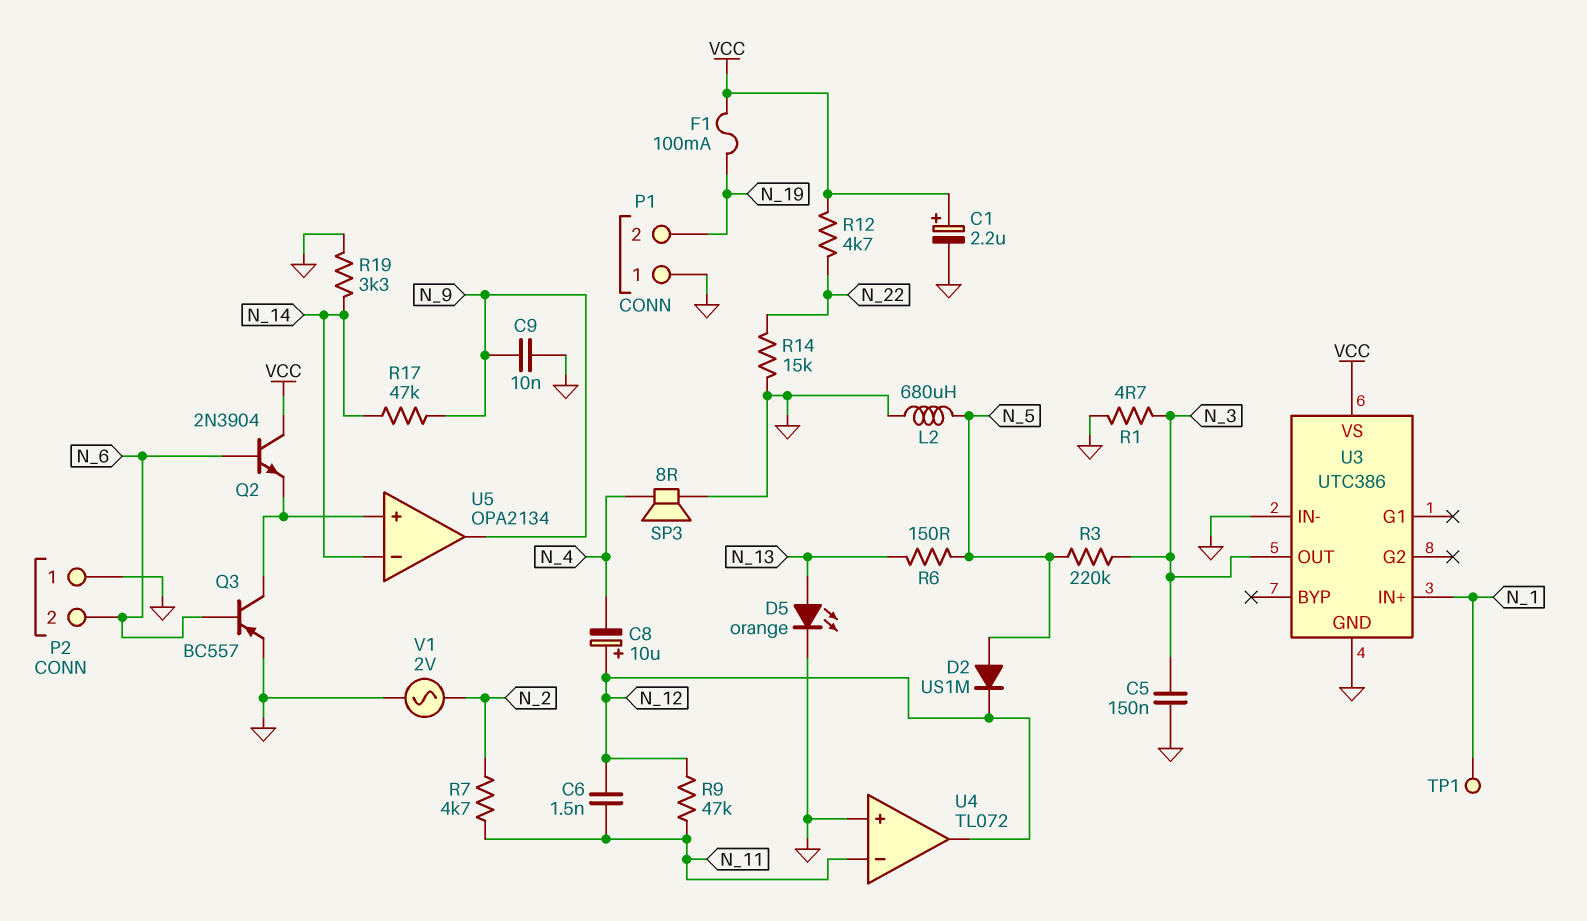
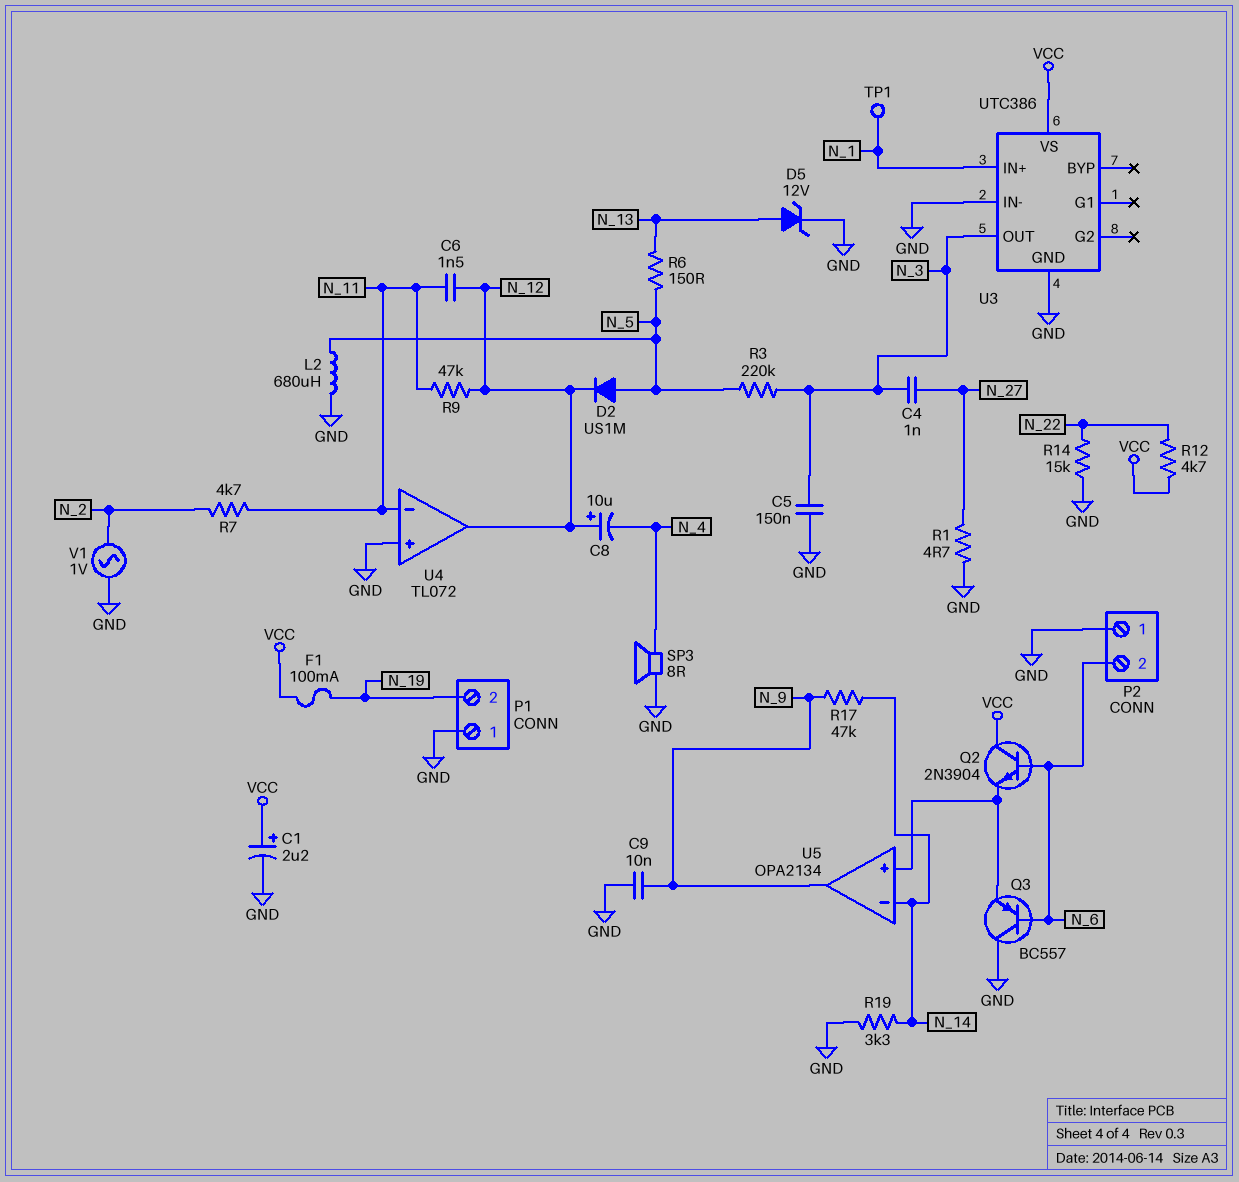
C4: none -> 1nF (N_3, N_27)
D5: LED orange (A N_13, K GND) -> zener 12V (A N_13, K GND)
Q3: PNP BC557 (B N_6, C U5/in+, E GND) -> PNP BC557 (B N_6, C GND, E U5/in+)
R1: 4.7 (GND, N_3) -> 4.7 (GND, N_27)
V1: AC 2V (GND, N_2) -> AC 1V (GND, N_2)

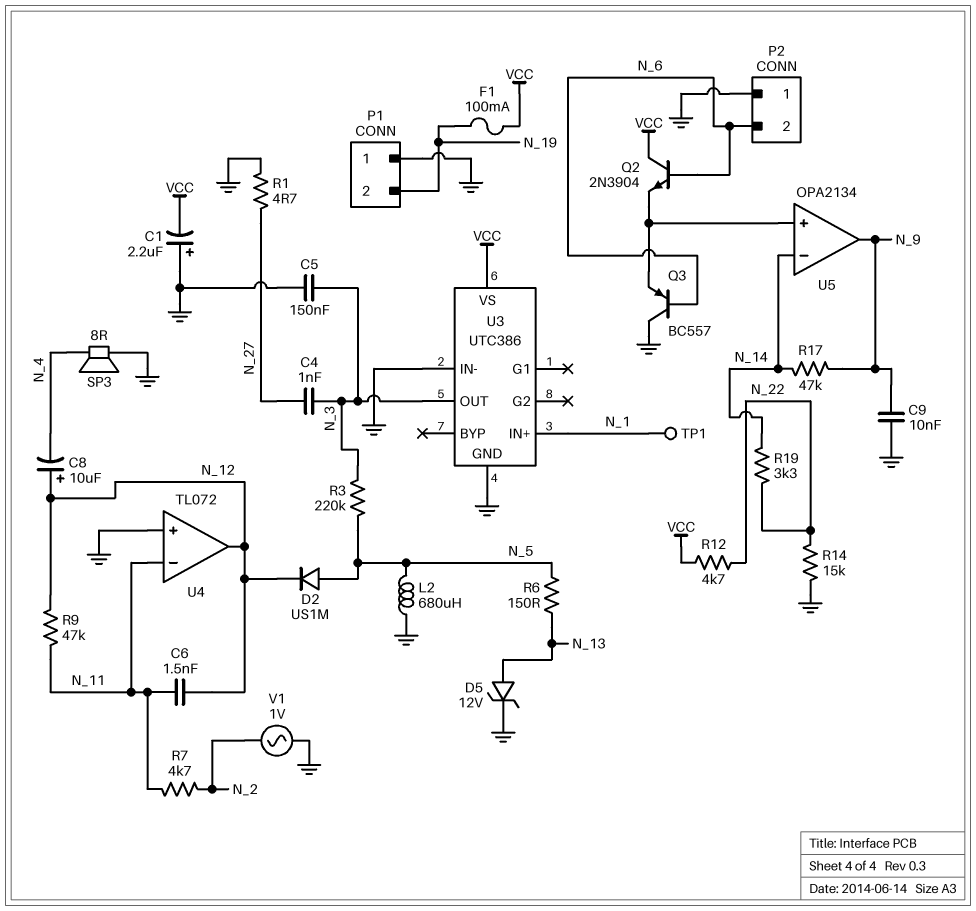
C1: 2.2uF (plus VCC, minus GND) -> 2.2uF (plus GND, minus VCC)
R19: 3.3k (GND, N_14) -> 3.3k (N_14, N_22)

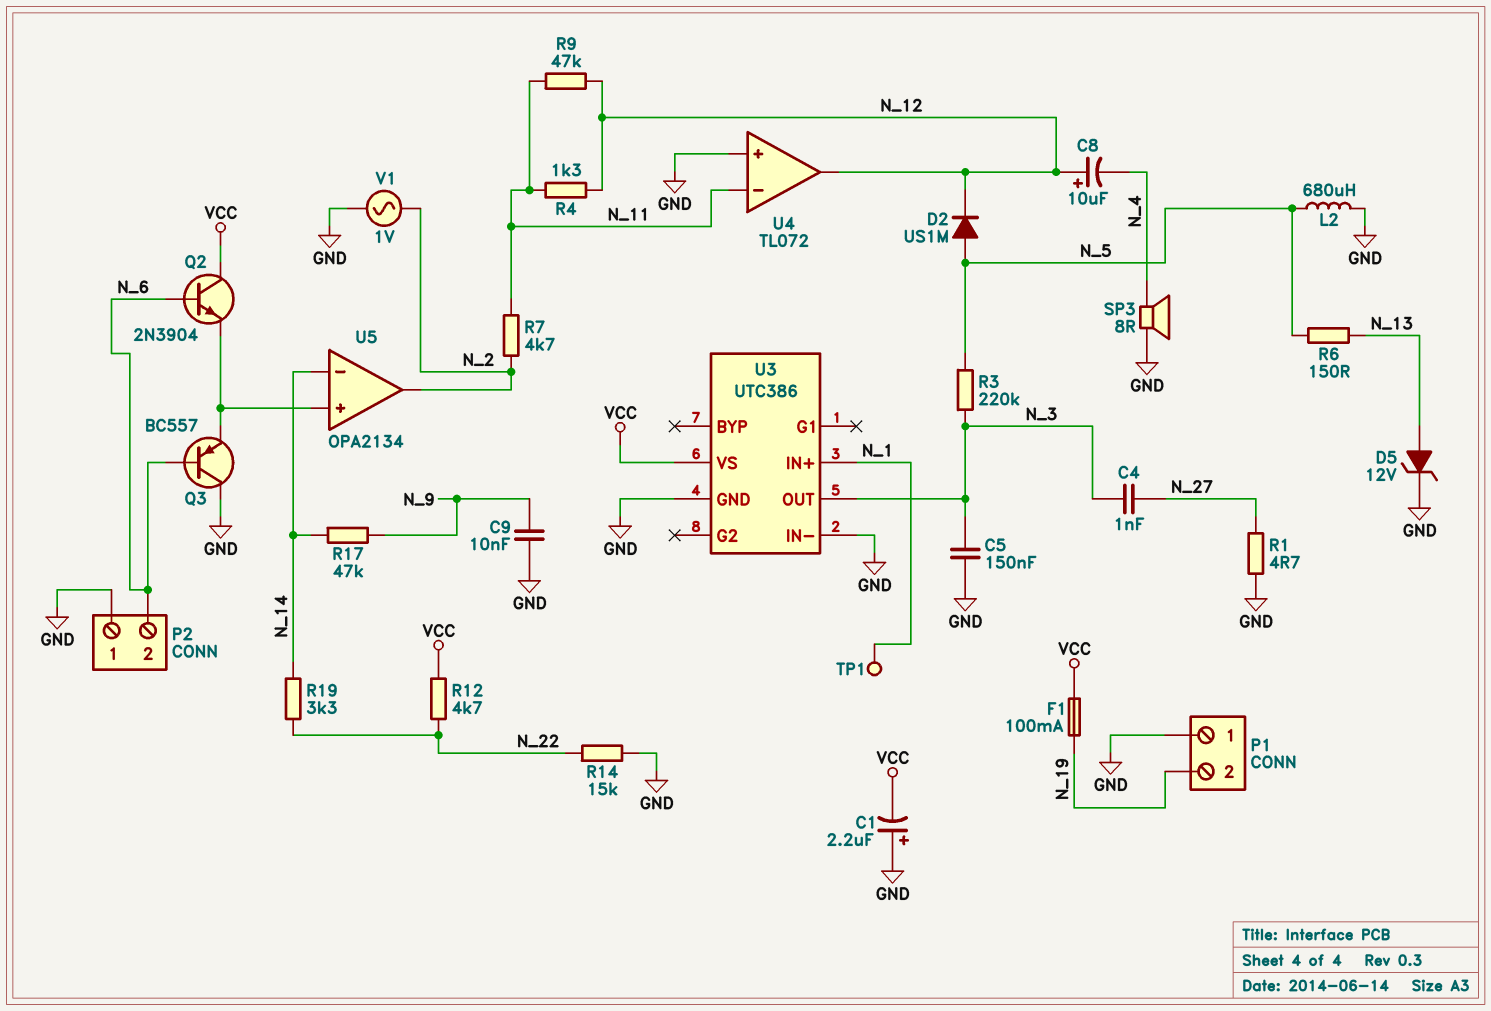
C6: 1.5nF (N_11, N_12) -> none
R4: none -> 1.3k (N_11, N_12)
U5 pin out: N_9 -> N_2

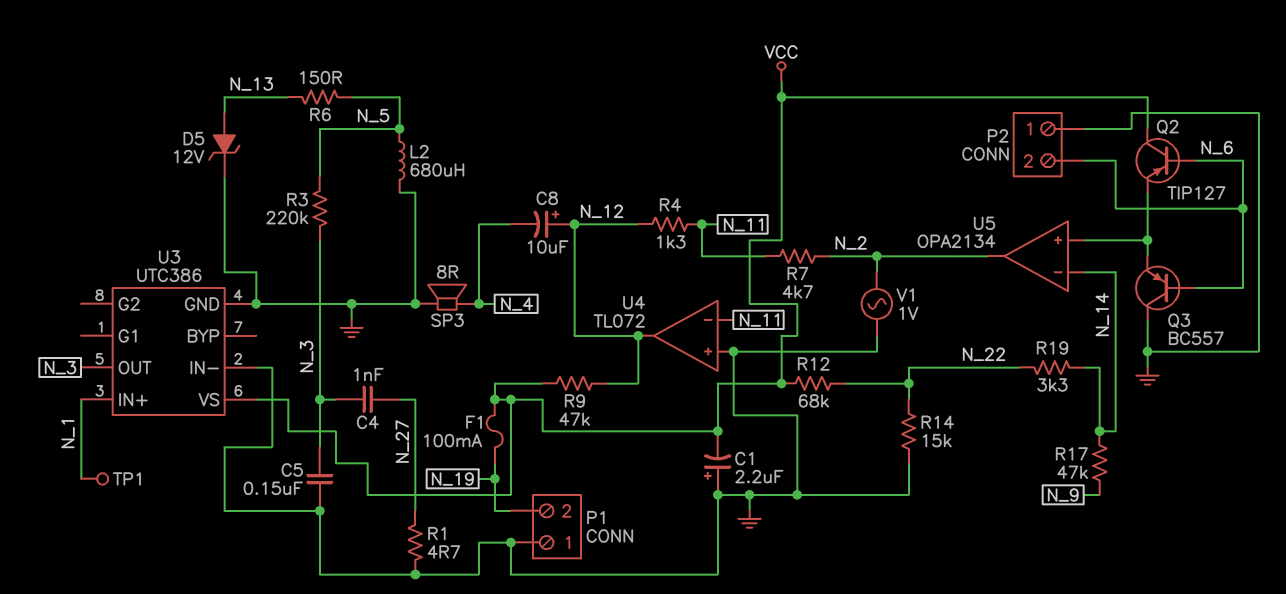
C9: 10nF (GND, N_9) -> none
D2: diode US1M (A N_5, K N_12) -> none
Q2: NPN 2N3904 (B N_6, C VCC, E U5/in+) -> PNP TIP127 (B N_6, C VCC, E U5/in+)
R9: 47k (N_11, N_12) -> 47k (N_12, VCC)
R12: 4.7k (N_22, VCC) -> 68k (N_22, VCC)

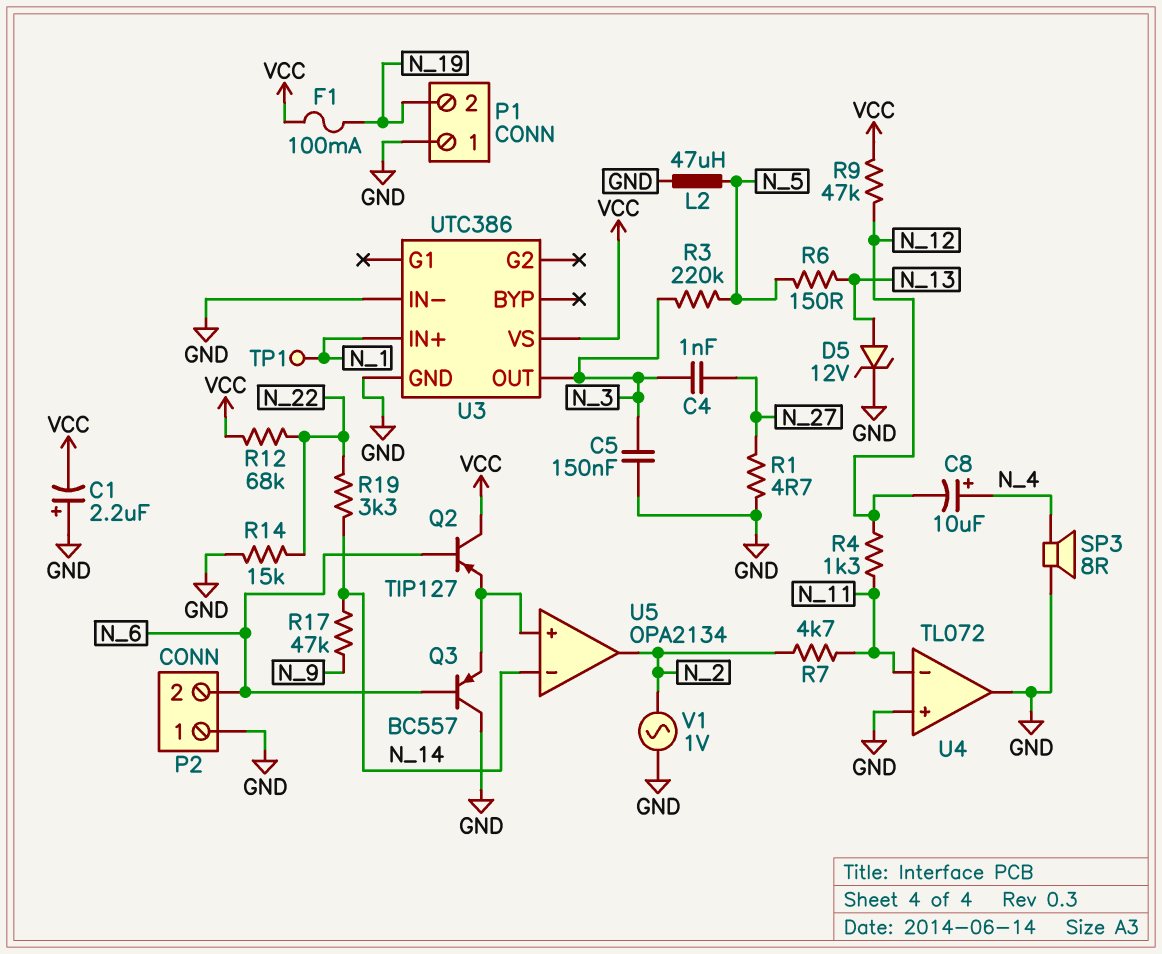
C8: 10uF (plus N_12, minus N_4) -> 10uF (plus N_4, minus N_12)
L2: 680uH (GND, N_5) -> 47uH (GND, N_5)
U4 pin out: N_12 -> GND

